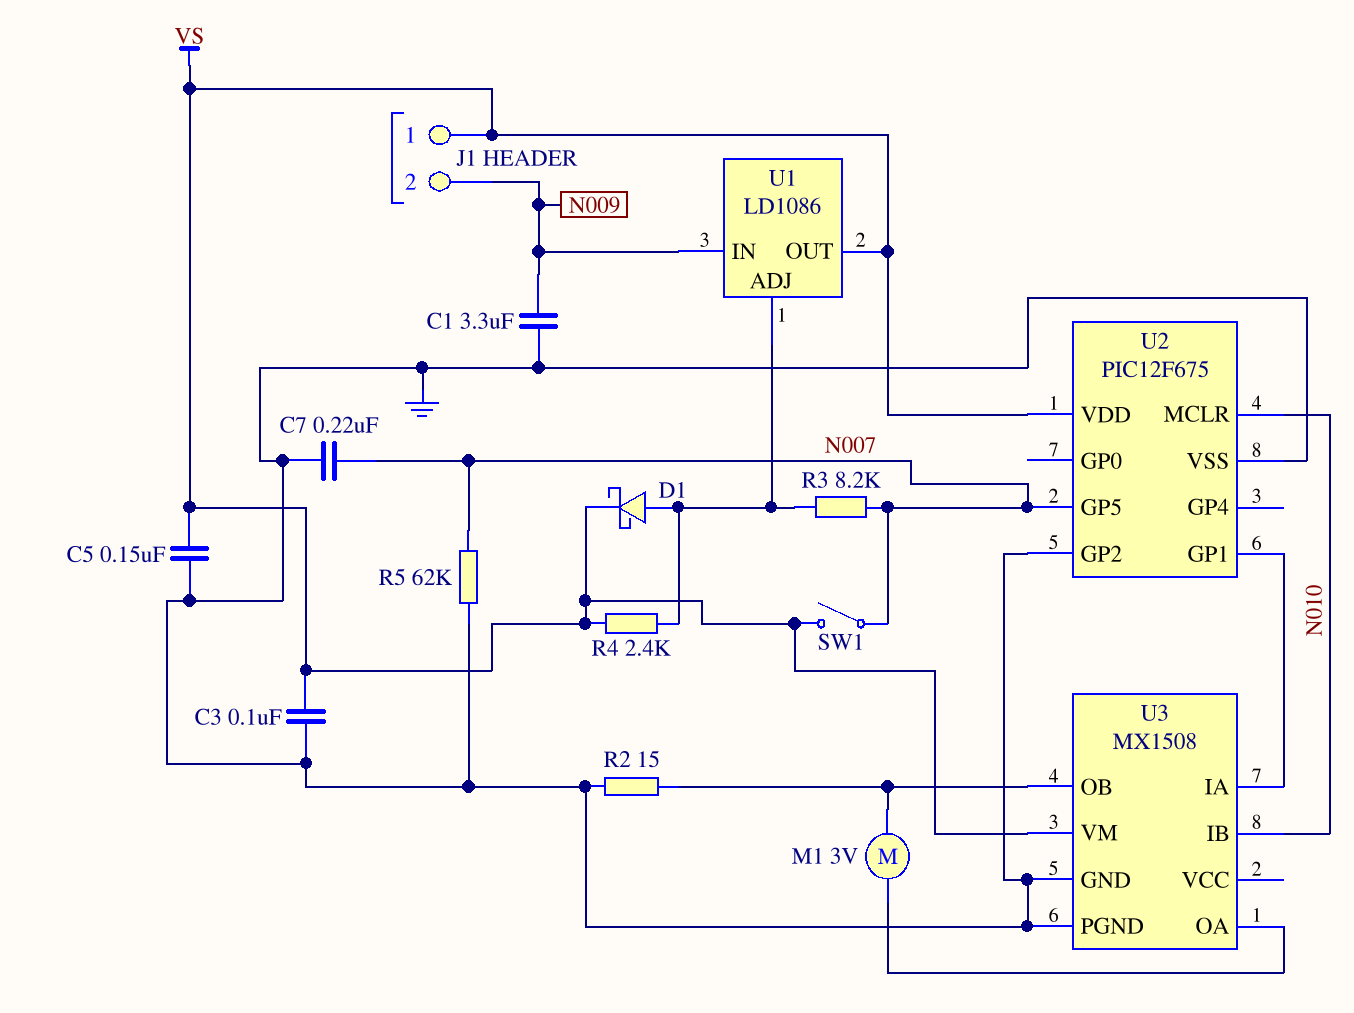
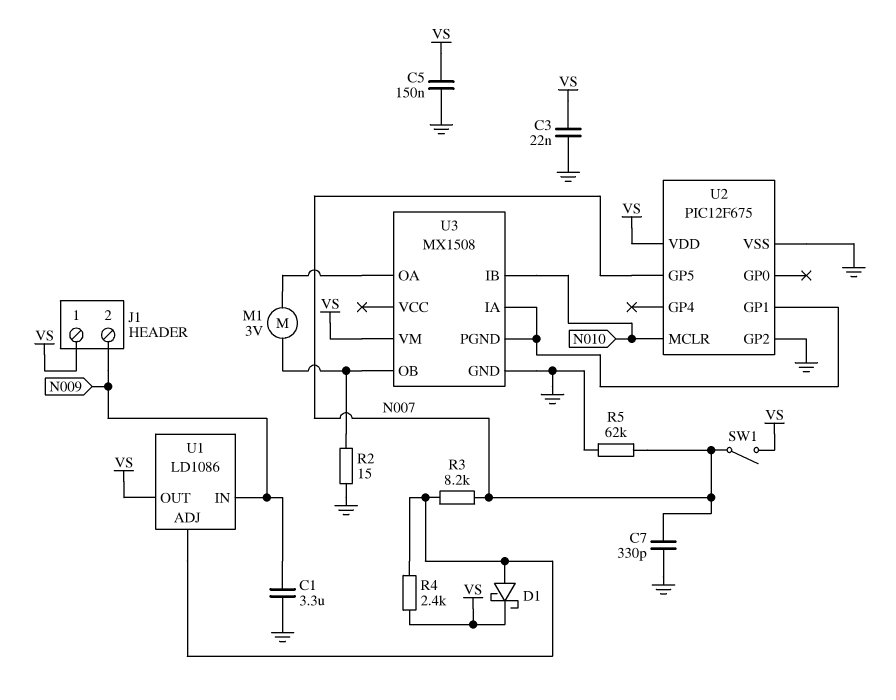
C3: 100nF (GND, VS) -> 22nF (GND, VS)
C7: 220nF (GND, N007) -> 330pF (GND, N007)
U3 pin PGND: GND -> U2/GP1

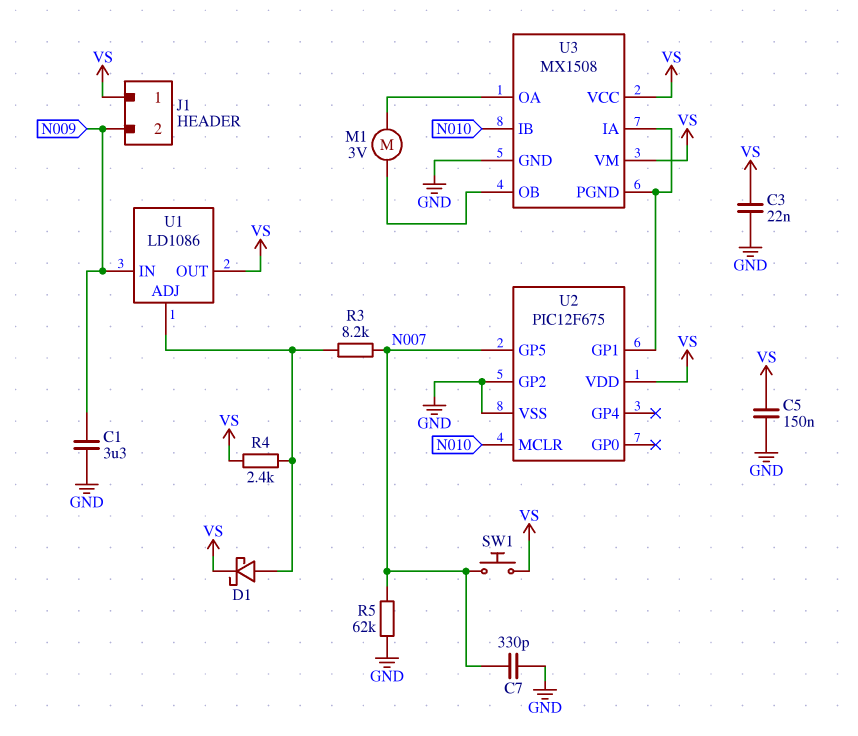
R2: 15 (GND, U3/OB) -> none
SW1: switch (N007, VS) -> button (N007, VS)
U3 pin VCC: none -> VS

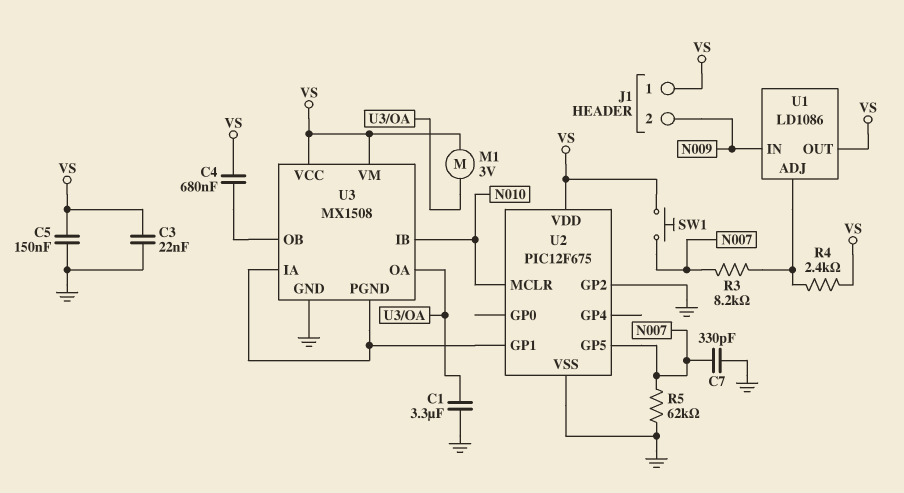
C1: 3.3uF (GND, N009) -> 3.3uF (GND, U3/OA)
C4: none -> 680nF (U3/OB, VS)
D1: schottky (A U1/ADJ, K VS) -> none
M1: motor 3V (U3/OA, U3/OB) -> motor 3V (U3/OA, VS)

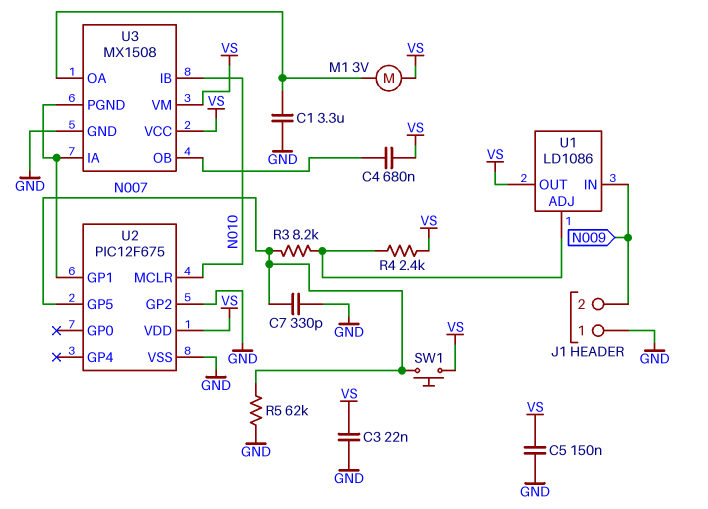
J1 pin 1: VS -> GND

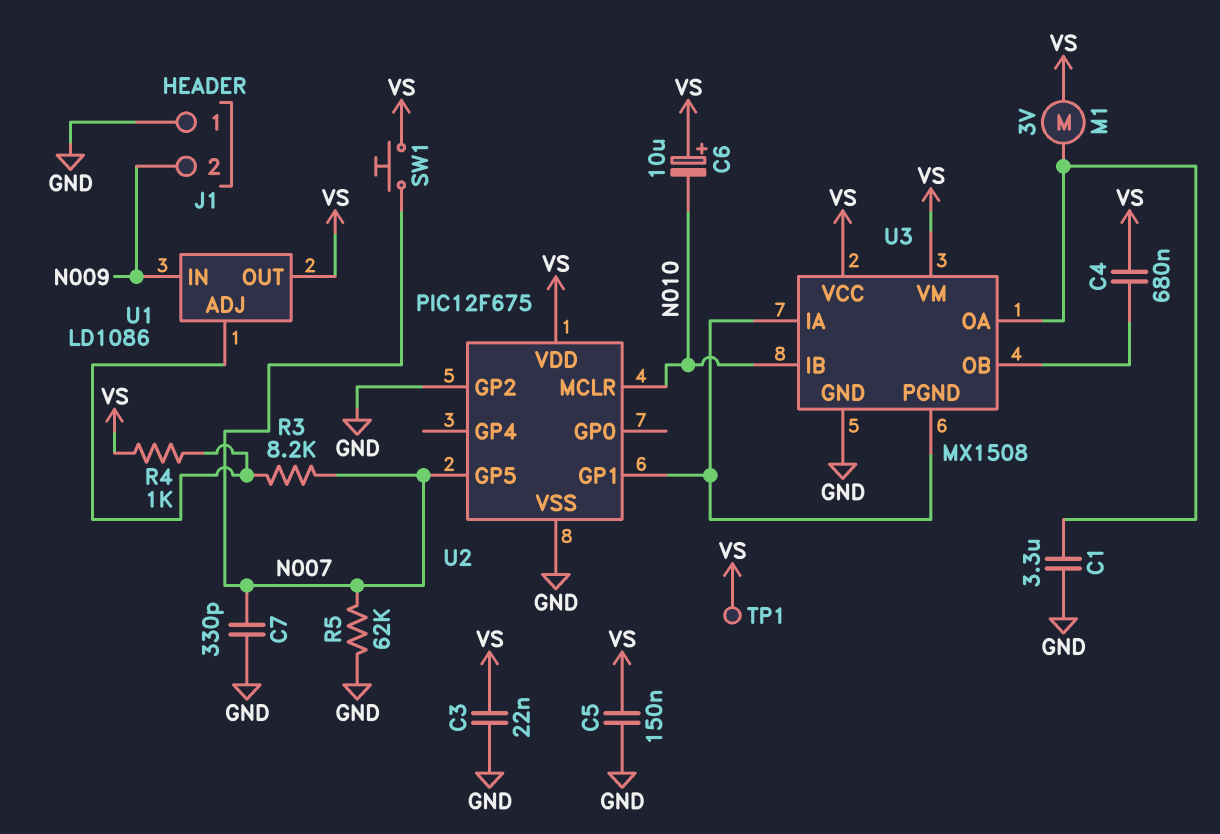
C6: none -> 10uF (plus VS, minus N010)
R4: 2.4k (U1/ADJ, VS) -> 1k (U1/ADJ, VS)
TP1: none -> test point (VS)

